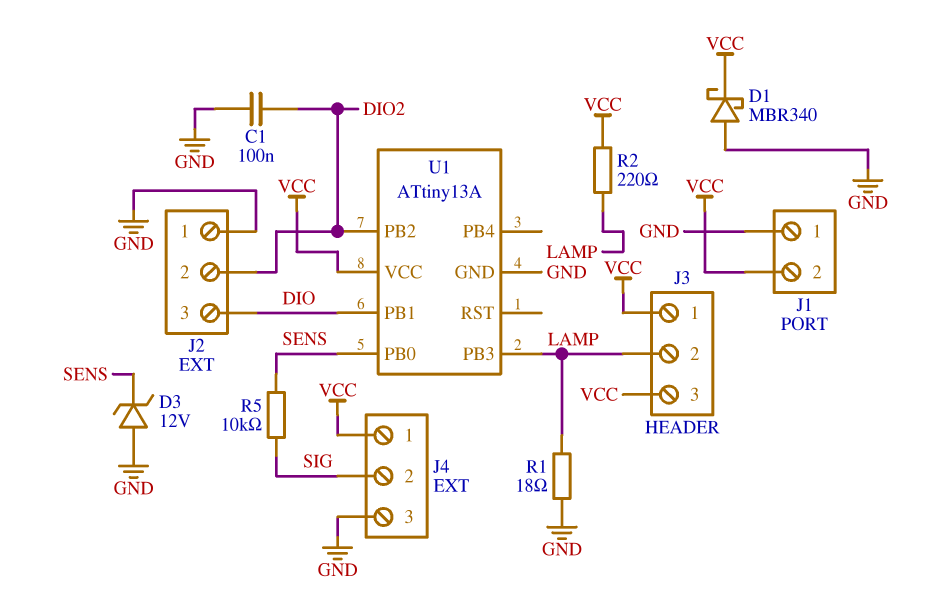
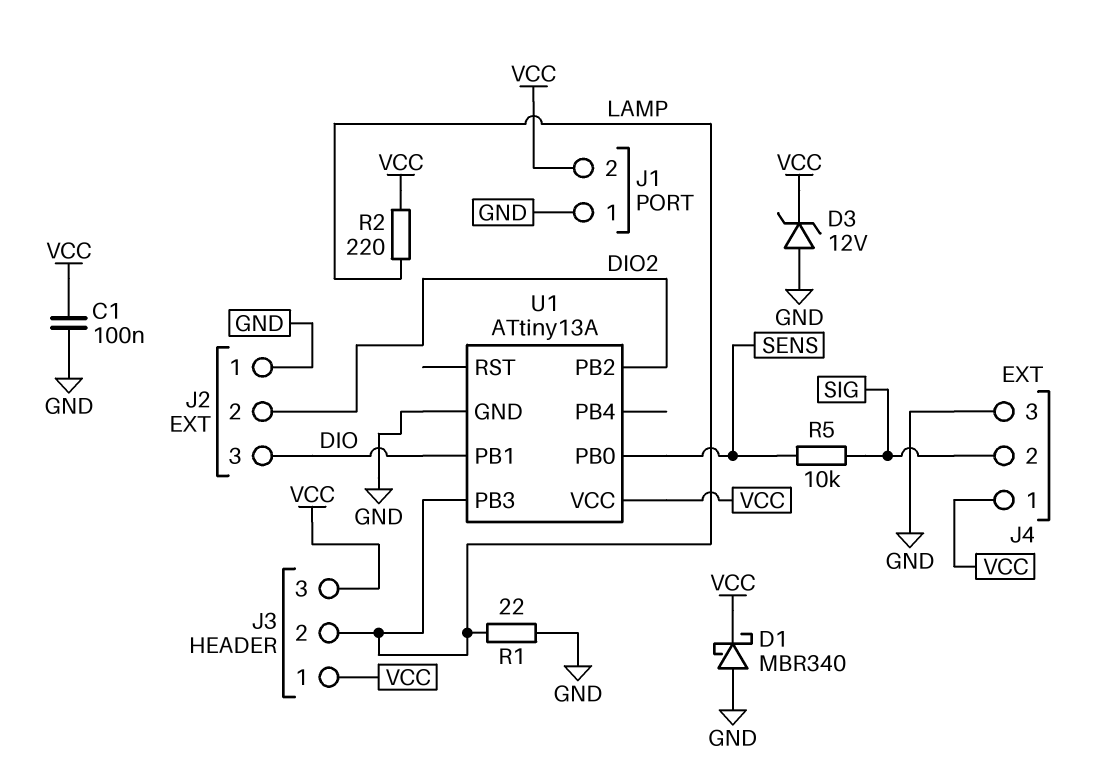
C1: 100nF (DIO2, GND) -> 100nF (GND, VCC)
D3: zener 12V (A GND, K SENS) -> zener 12V (A GND, K VCC)
R1: 18 (GND, LAMP) -> 22 (GND, LAMP)

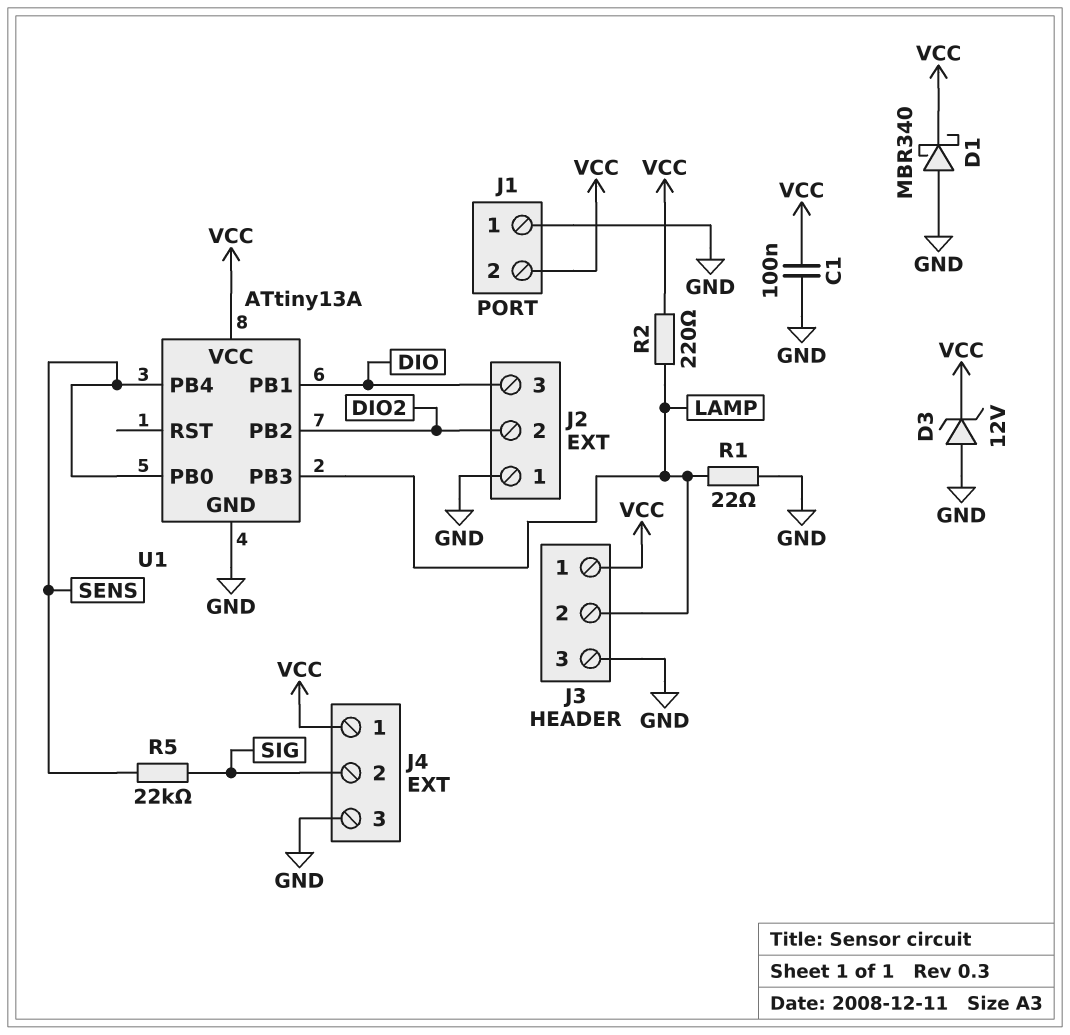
J3 pin 3: VCC -> GND
R5: 10k (SENS, SIG) -> 22k (SENS, SIG)
U1 pin PB4: none -> SENS

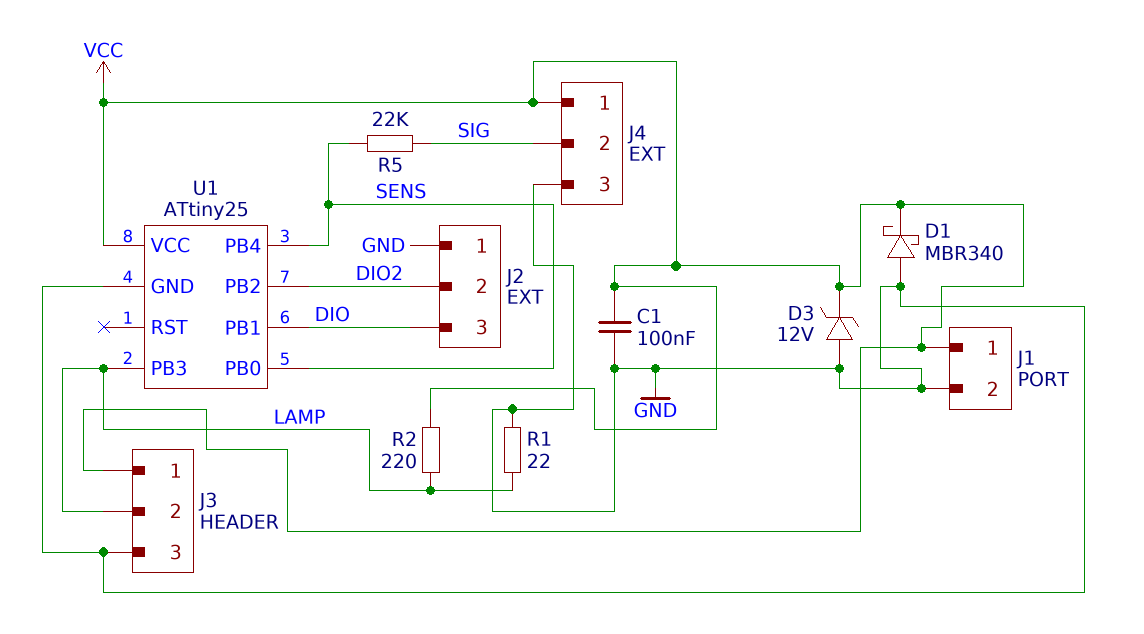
J1 pin 1: GND -> VCC
J1 pin 2: VCC -> GND
U1: ATtiny13A -> ATtiny25

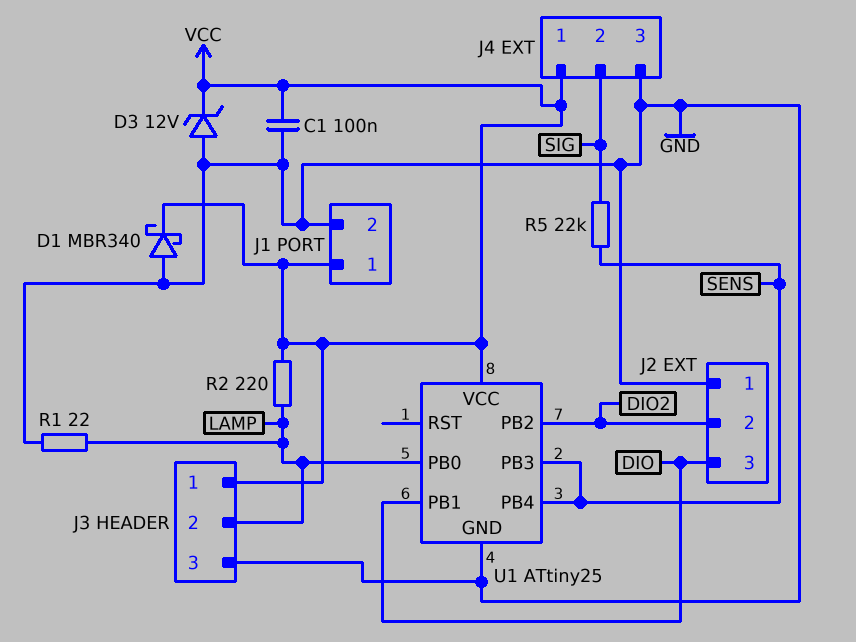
U1 pin PB0: SENS -> LAMP
U1 pin PB3: LAMP -> SENS

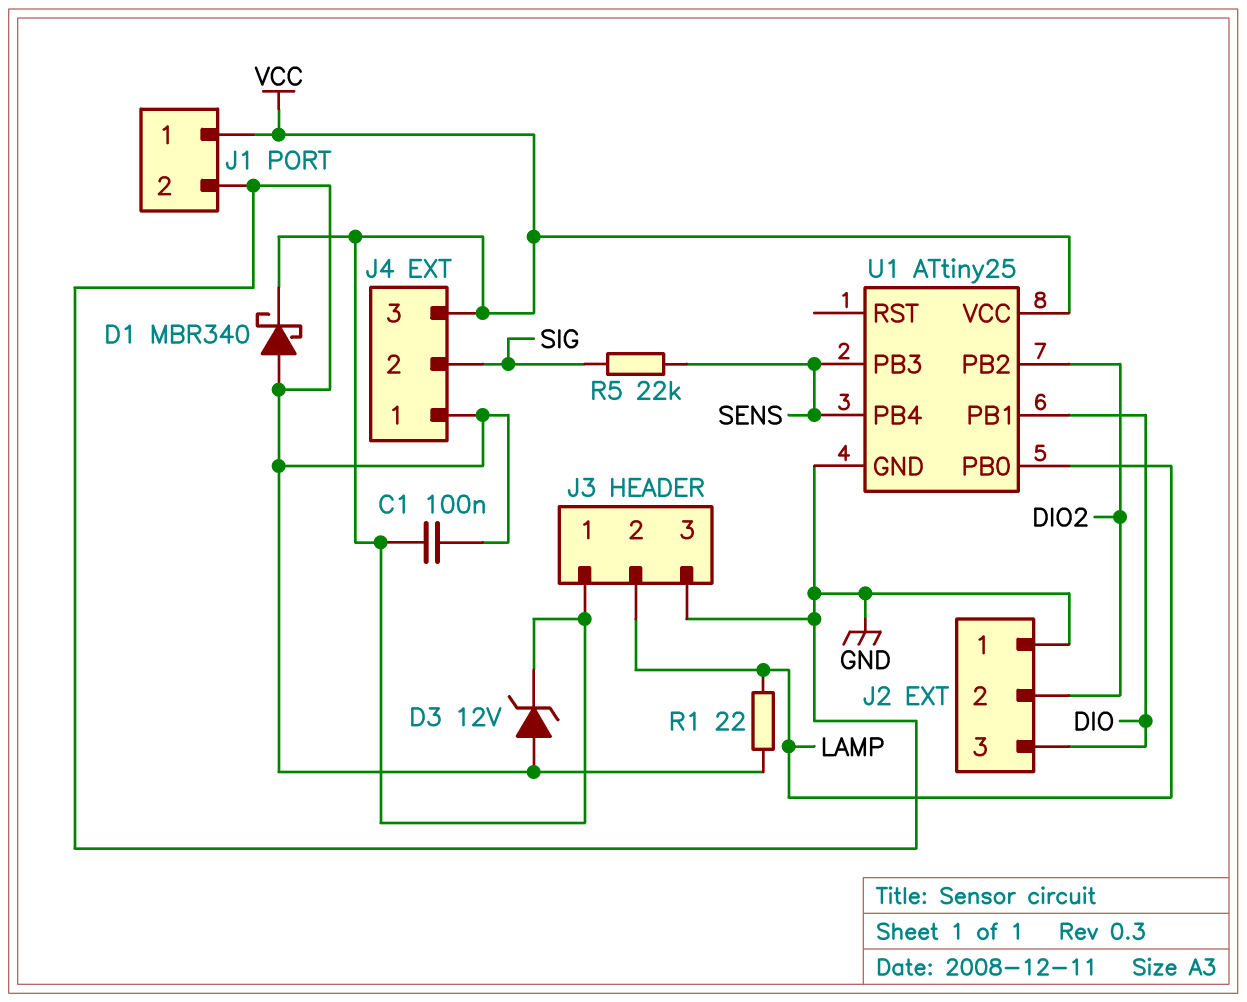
J4 pin 1: VCC -> GND
J4 pin 3: GND -> VCC
R2: 220 (LAMP, VCC) -> none

